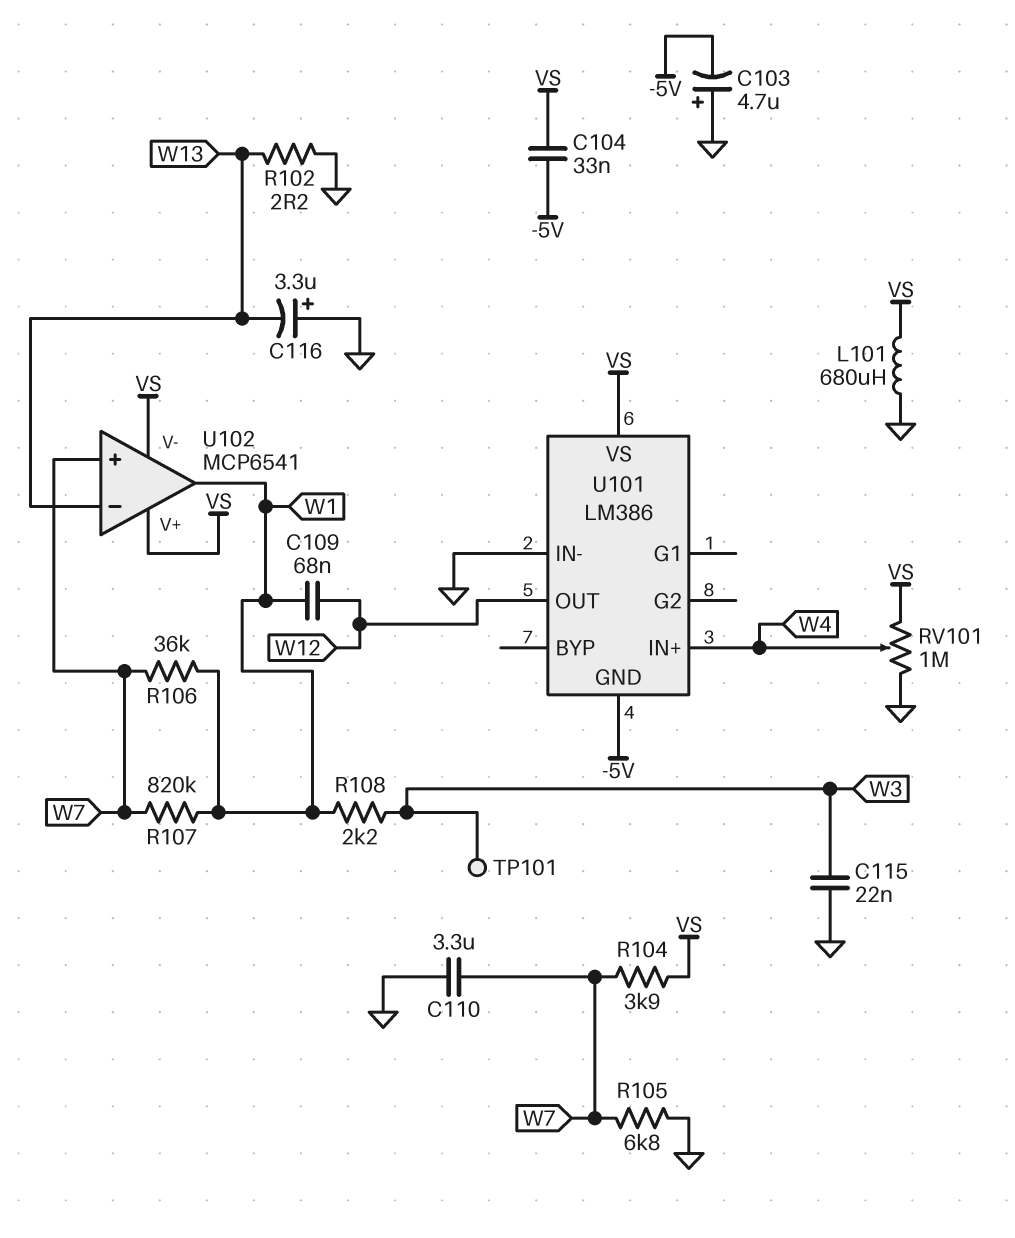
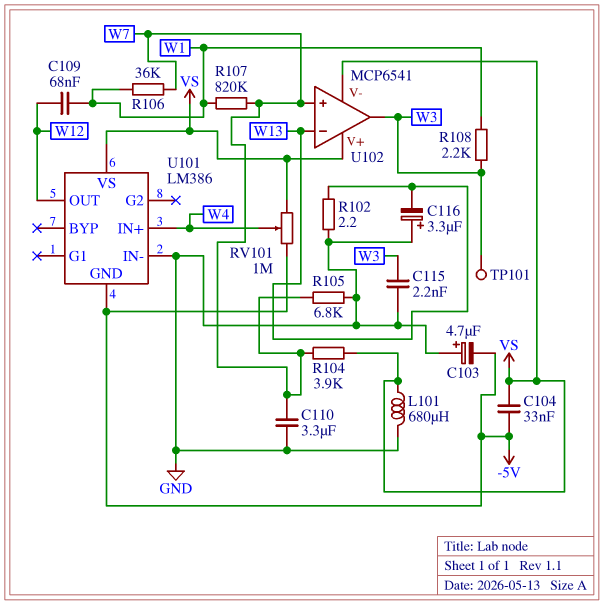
C115: 22nF (GND, W3) -> 2.2nF (GND, W3)
RV101: 1M (GND, VS, wiper W4) -> 1M (-5V, VS, wiper W4)
U102 pin out: W1 -> W3

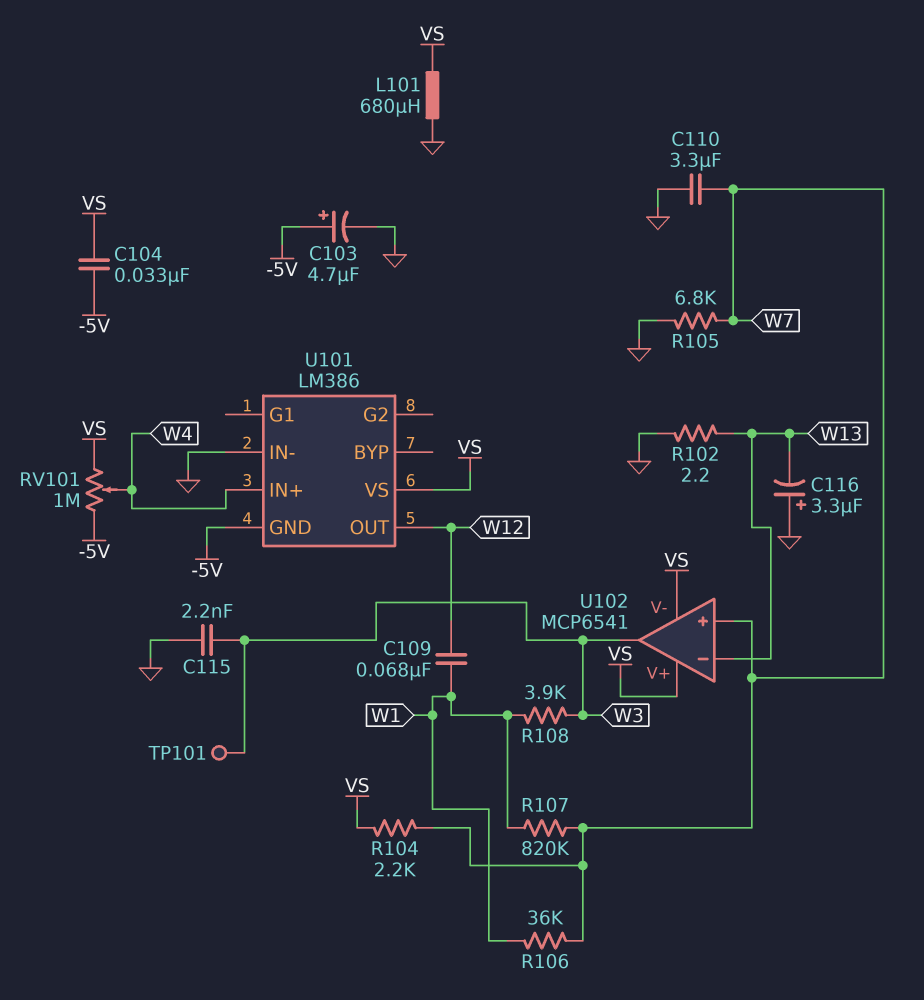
C103: 4.7uF (plus GND, minus -5V) -> 4.7uF (plus -5V, minus GND)
R104: 3.9k (VS, W7) -> 2.2k (VS, W7)
R108: 2.2k (W1, W3) -> 3.9k (W1, W3)

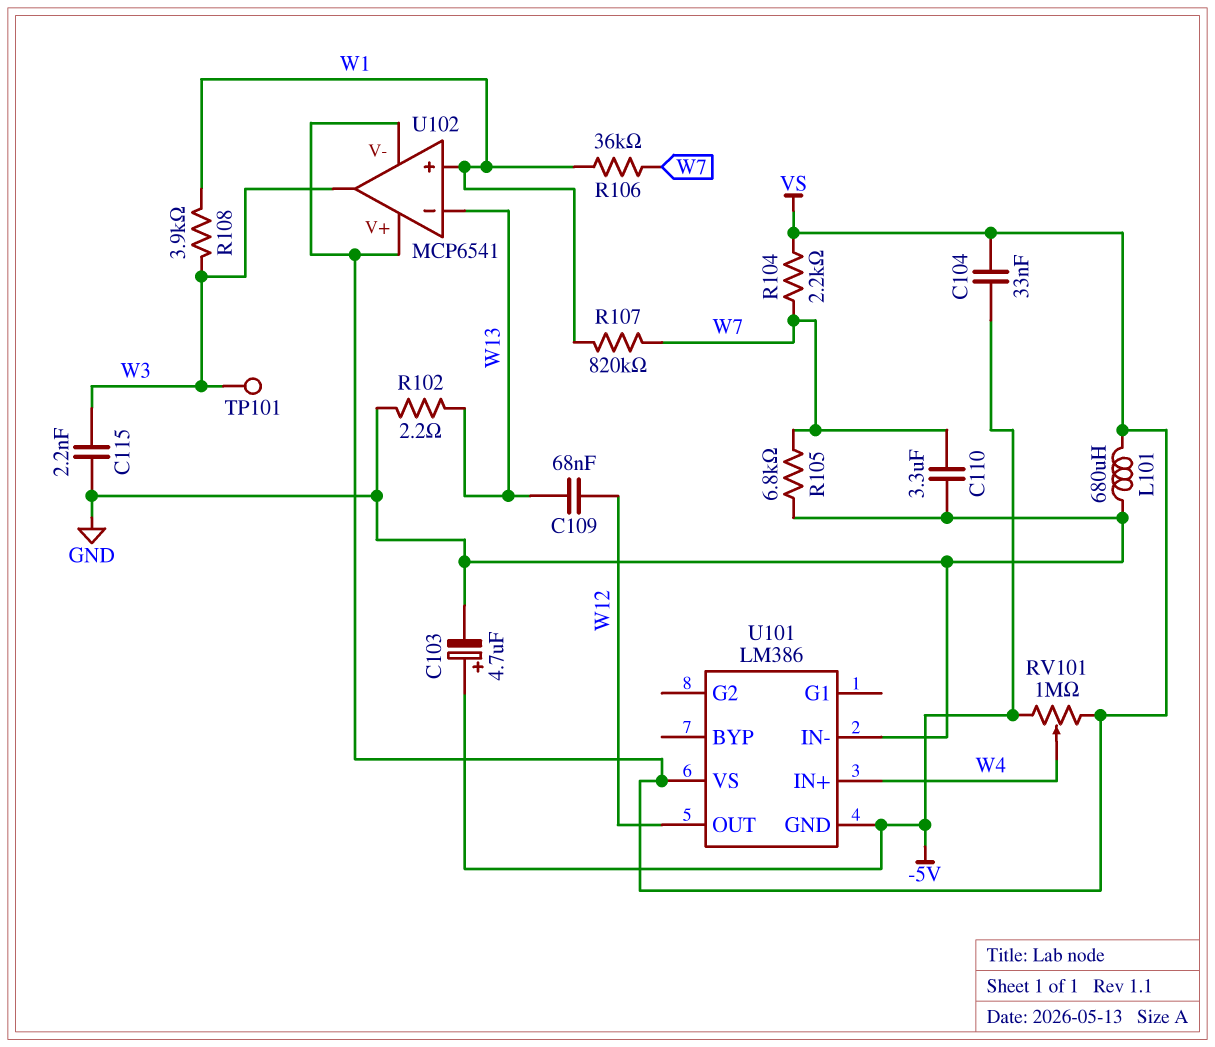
C109: 68nF (W1, W12) -> 68nF (W12, W13)
C116: 3.3uF (plus GND, minus W13) -> none
U102 pin in+: W7 -> W1

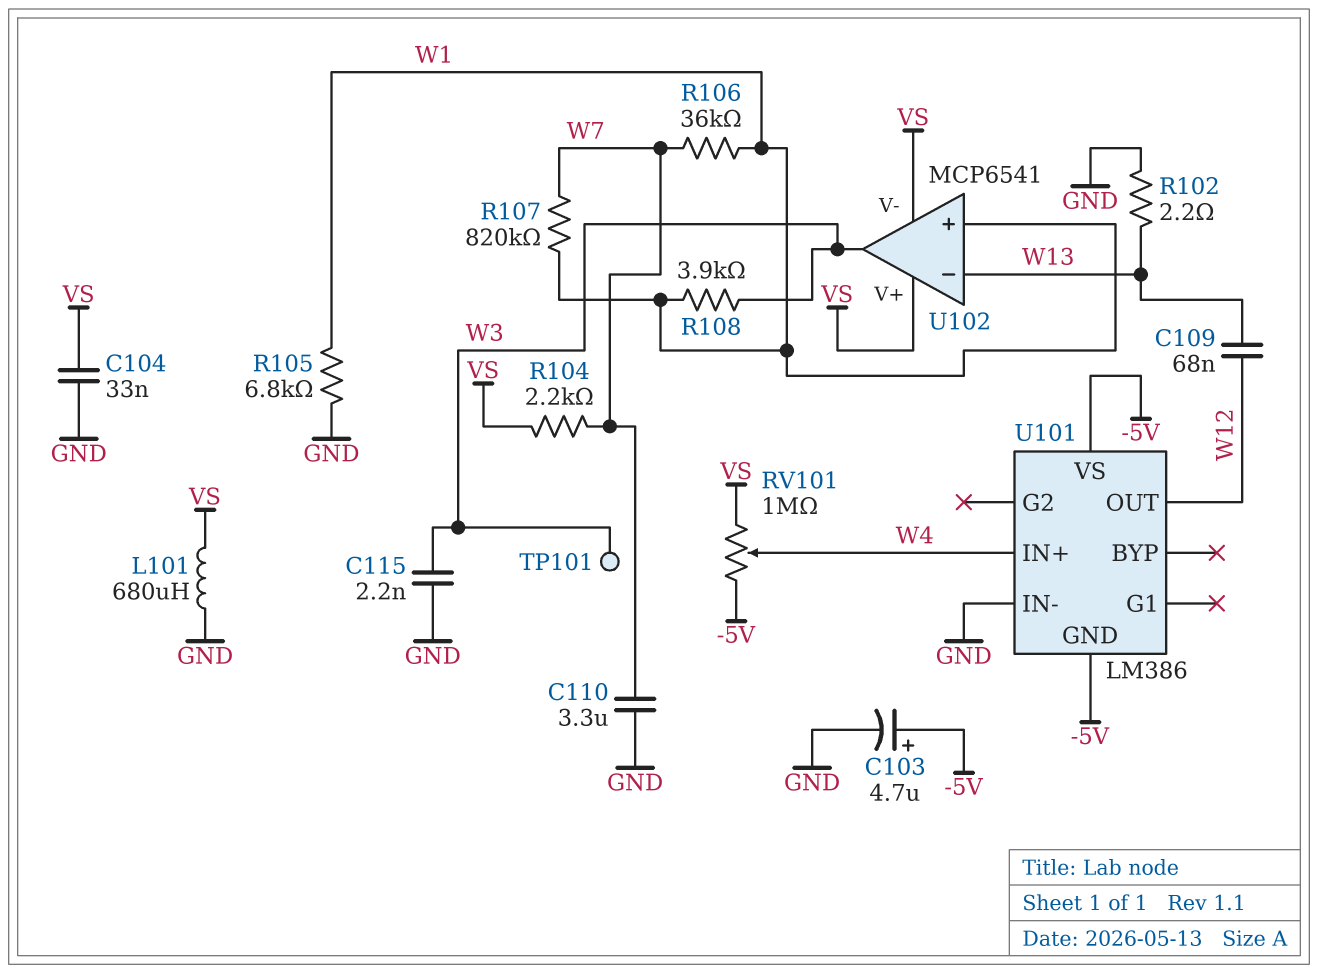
C104: 33nF (-5V, VS) -> 33nF (GND, VS)
R105: 6.8k (GND, W7) -> 6.8k (GND, W1)
U101 pin VS: VS -> -5V

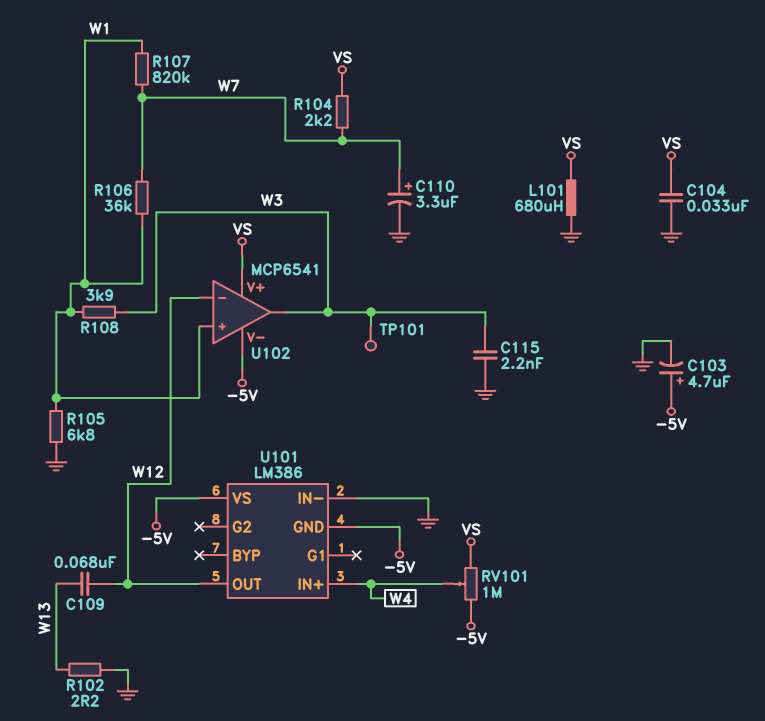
C110: 3.3uF (GND, W7) -> 3.3uF (plus W7, minus GND)
U102 pin V-: VS -> -5V
U102 pin in-: W13 -> W12

